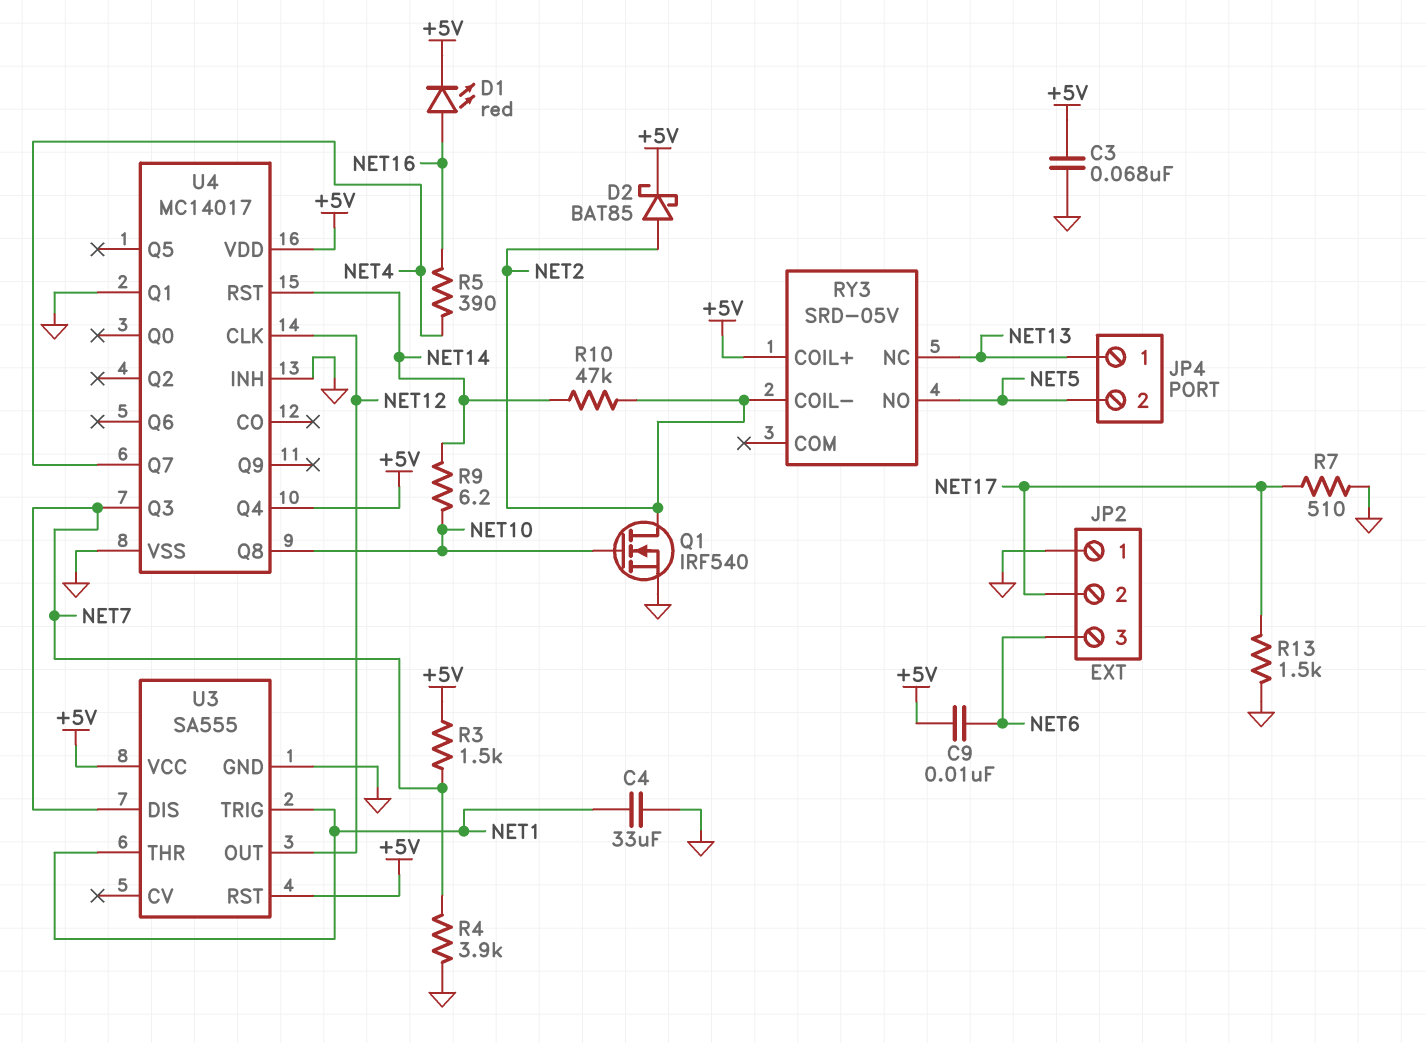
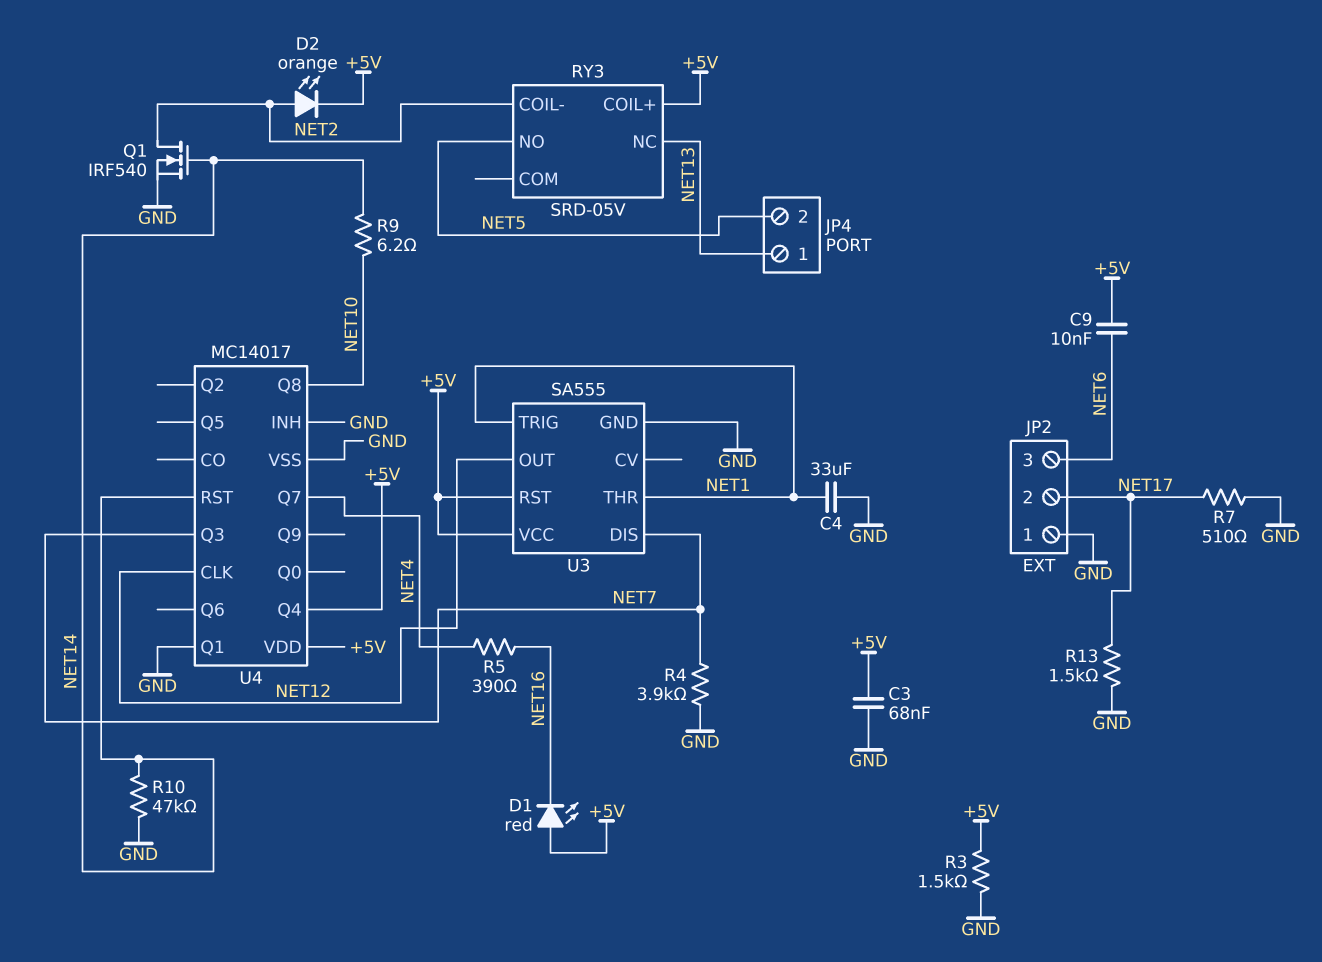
D1: LED red (A NET16, K +5V) -> LED red (A +5V, K NET16)
D2: schottky BAT85 (A NET2, K +5V) -> LED orange (A NET2, K +5V)
Q1: NMOS IRF540 (G NET10, D NET2, S GND) -> NMOS IRF540 (G NET14, D NET2, S GND)
R3: 1.5k (+5V, NET7) -> 1.5k (+5V, GND)
R10: 47k (NET2, NET14) -> 47k (GND, NET14)

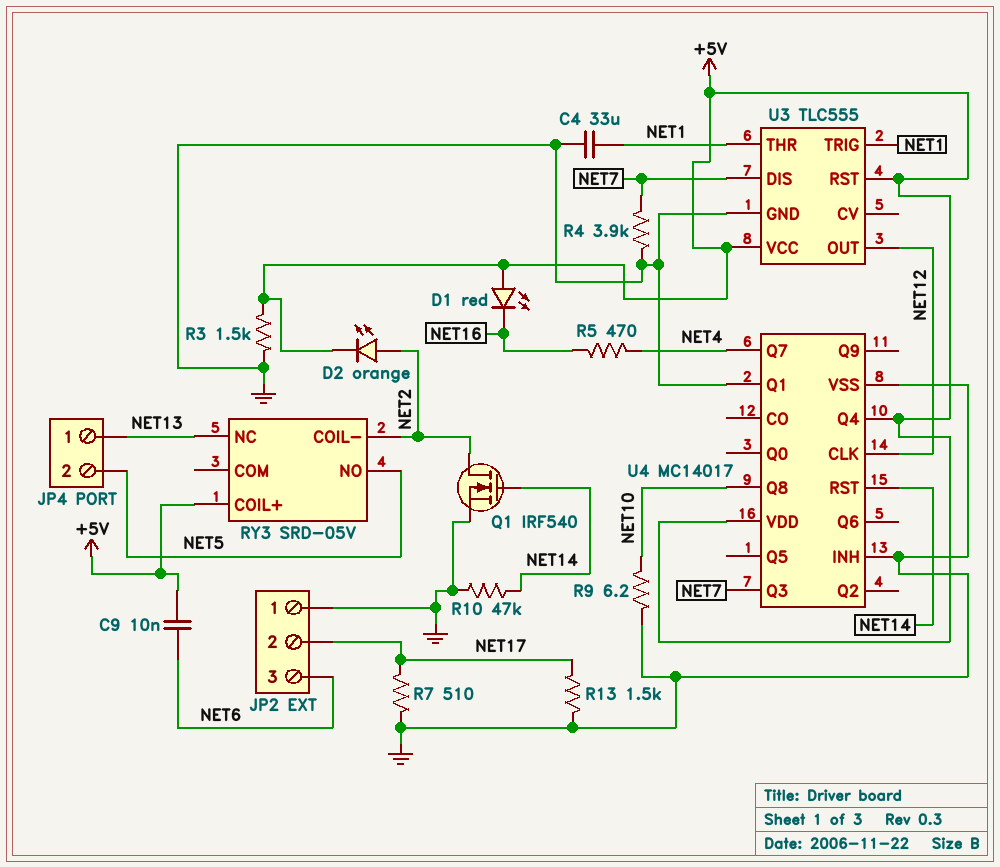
C3: 68nF (+5V, GND) -> none
R5: 390 (NET4, NET16) -> 470 (NET4, NET16)
R9: 6.2 (NET10, NET14) -> 6.2 (GND, NET10)
U3: SA555 -> TLC555

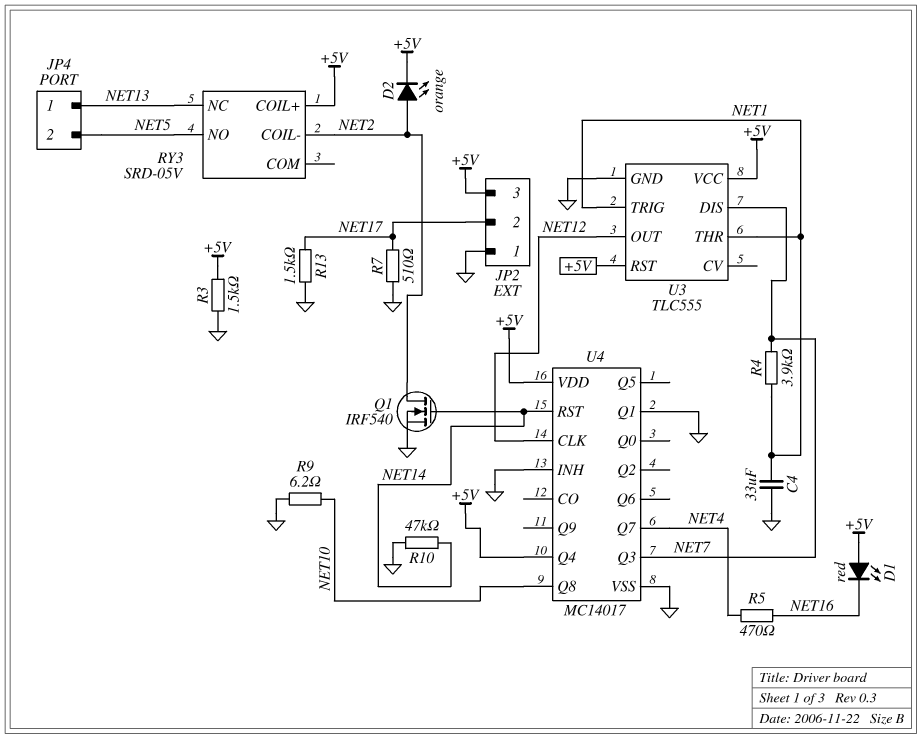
C9: 10nF (+5V, NET6) -> none
JP2 pin 3: NET6 -> +5V
R4: 3.9k (GND, NET7) -> 3.9k (NET1, NET7)

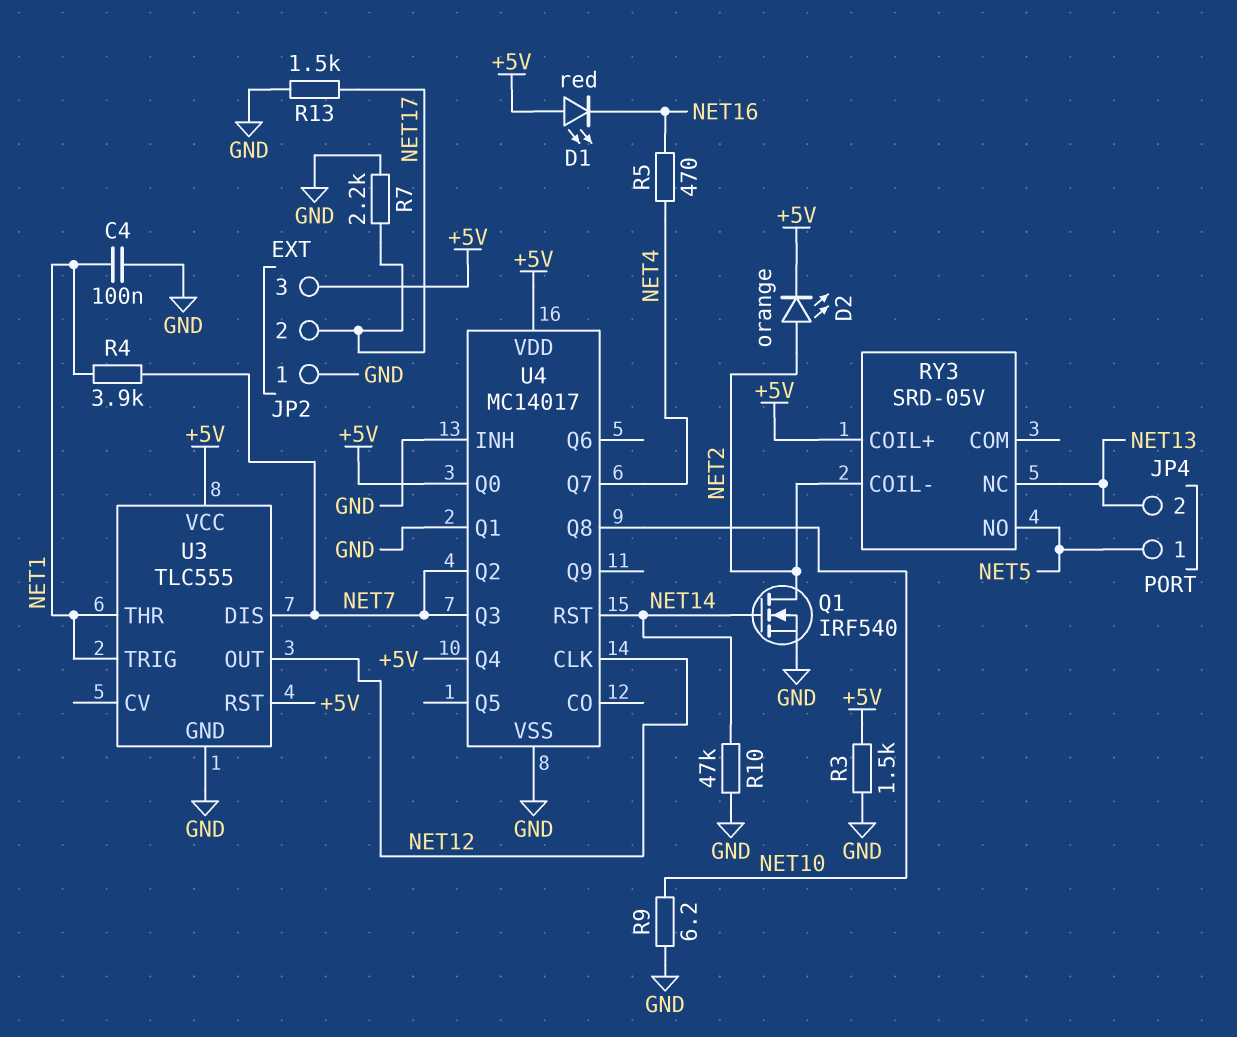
C4: 33uF (GND, NET1) -> 100nF (GND, NET1)
JP4 pin 1: NET13 -> NET5
JP4 pin 2: NET5 -> NET13
R7: 510 (GND, NET17) -> 2.2k (GND, NET17)
U4 pin Q0: none -> +5V
U4 pin Q2: none -> NET7

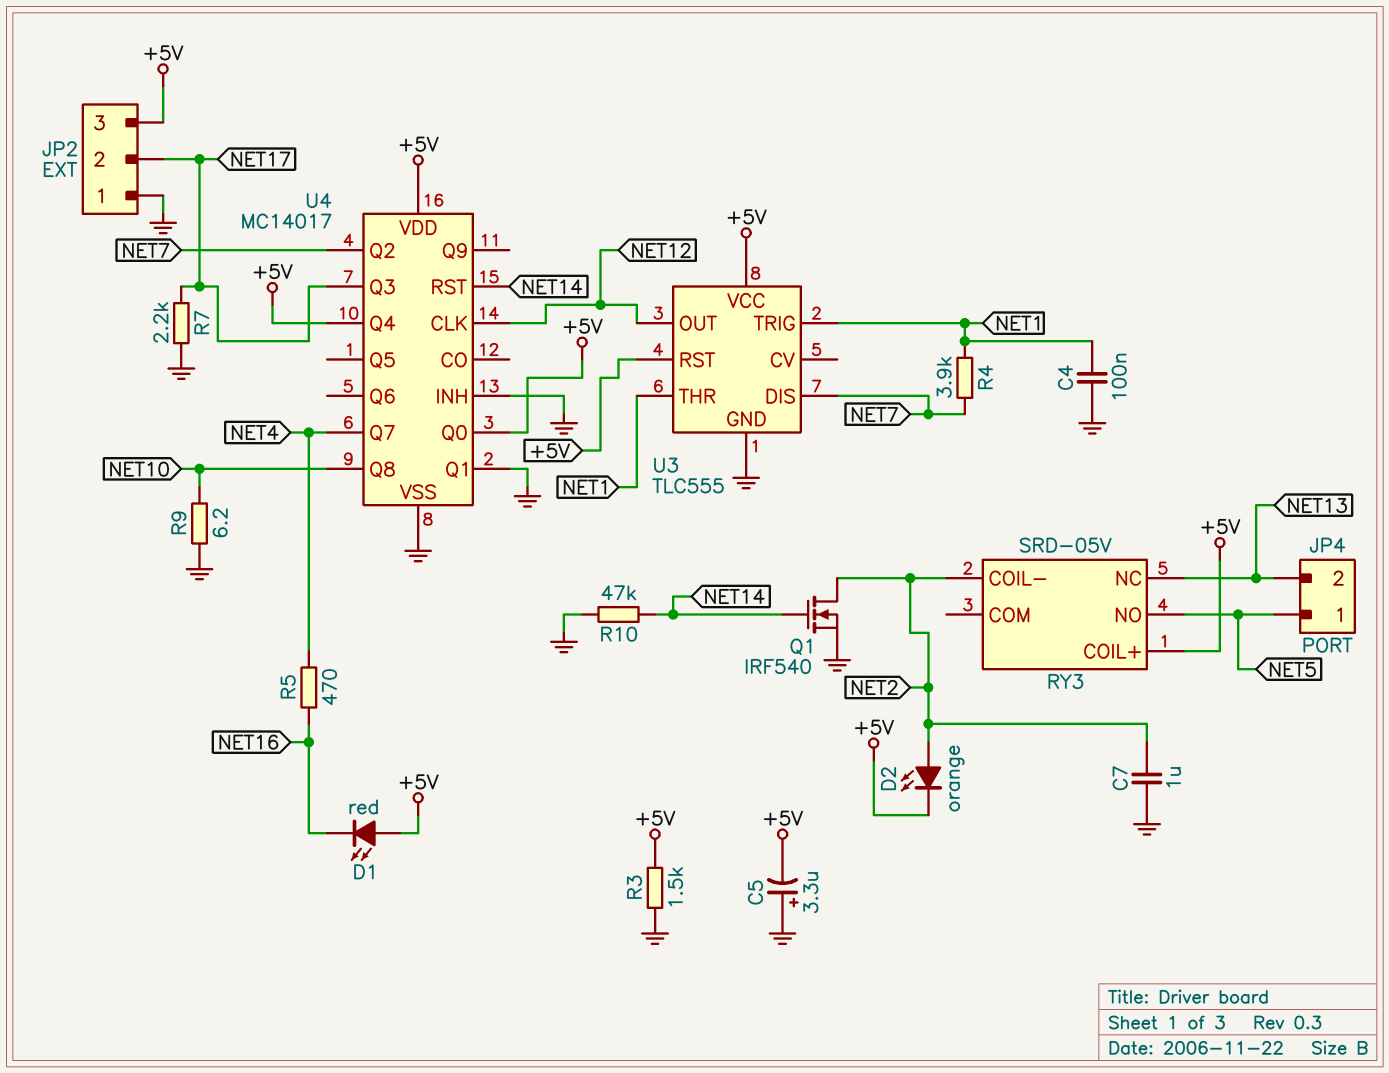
C5: none -> 3.3uF (plus GND, minus +5V)
C7: none -> 1uF (GND, NET2)
R13: 1.5k (GND, NET17) -> none
U4 pin Q3: NET7 -> NET17

